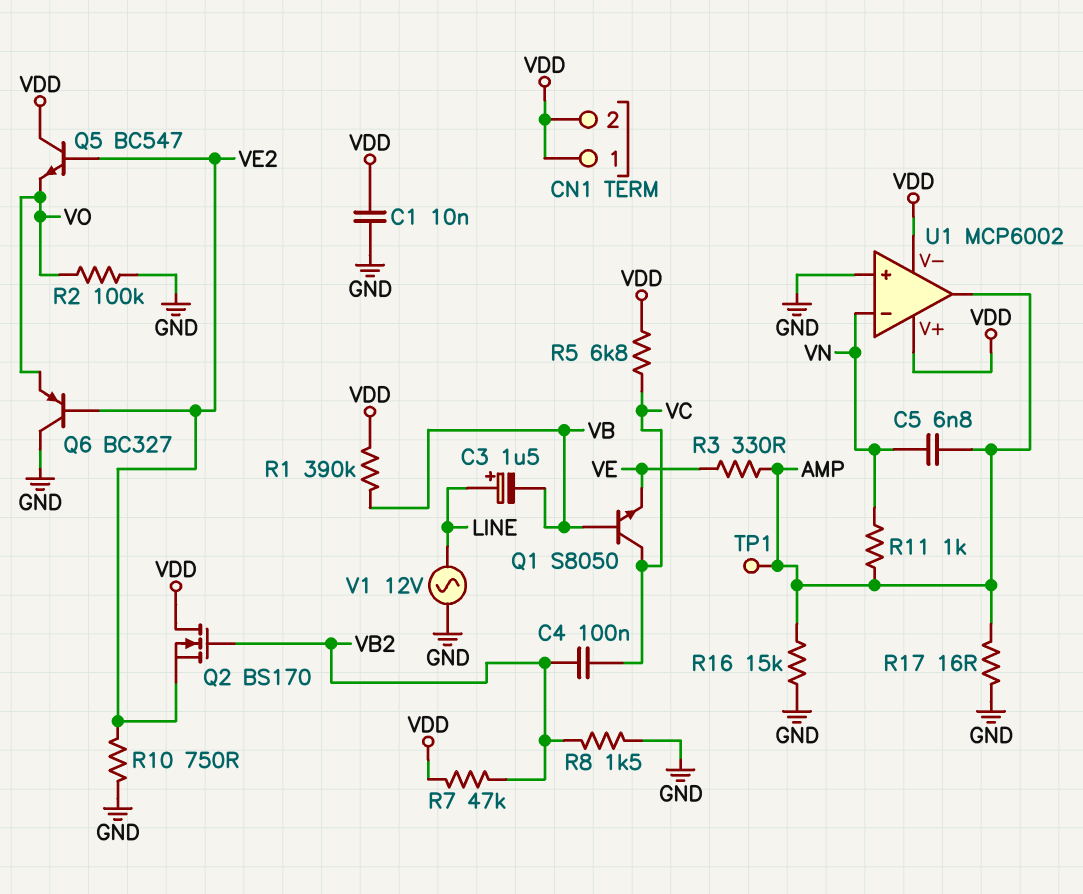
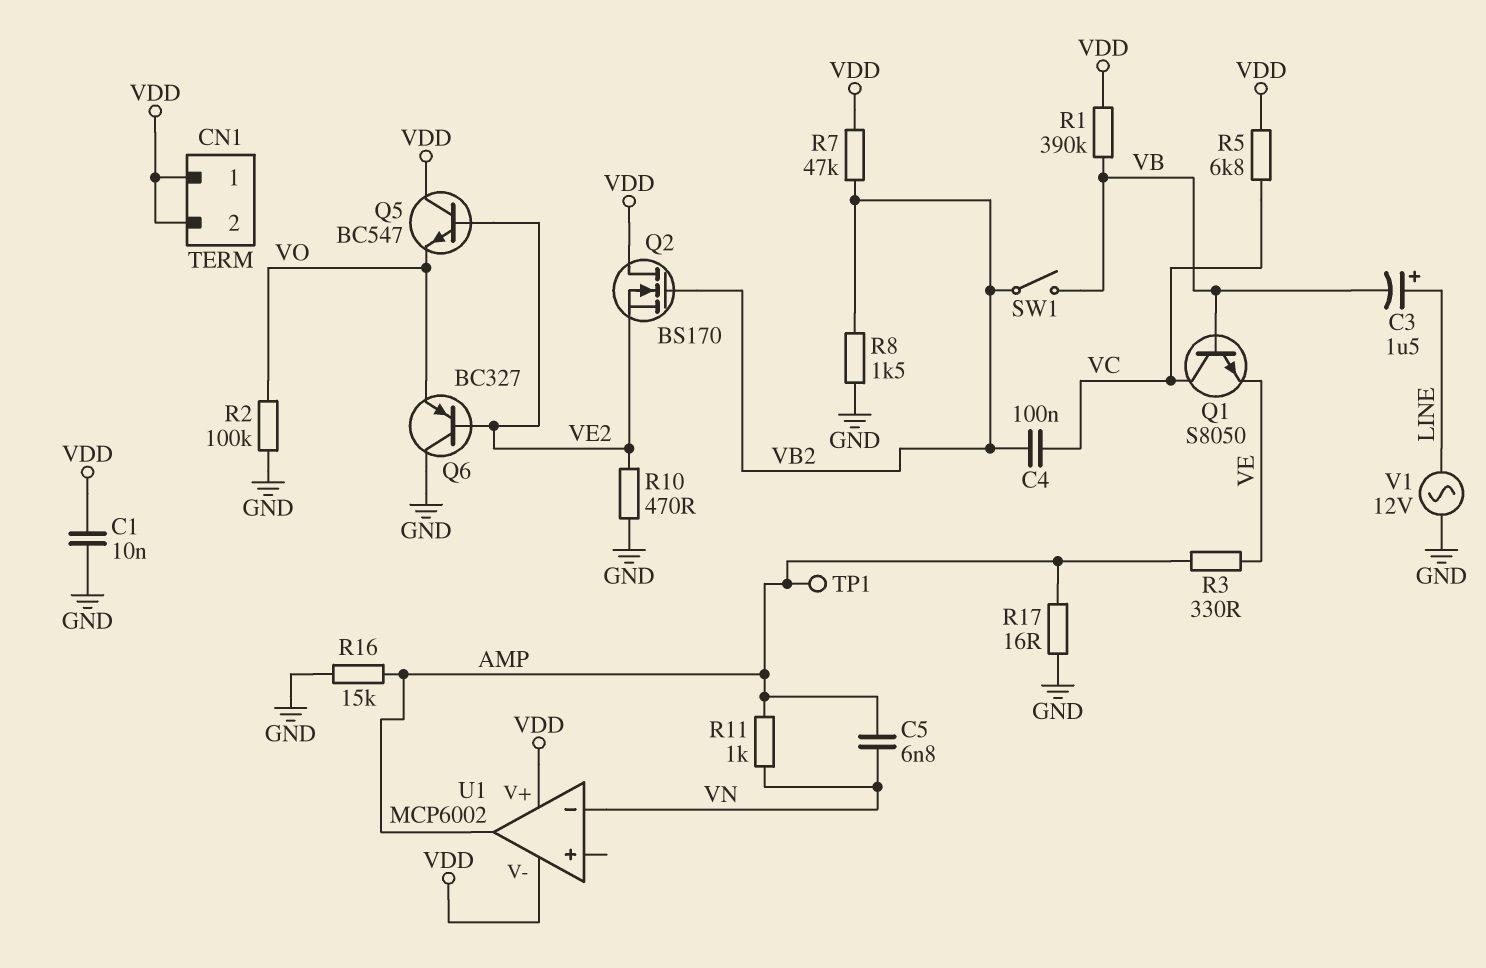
R10: 750 (GND, VE2) -> 470 (GND, VE2)
SW1: none -> switch (VB, VB2)
U1 pin in+: GND -> none

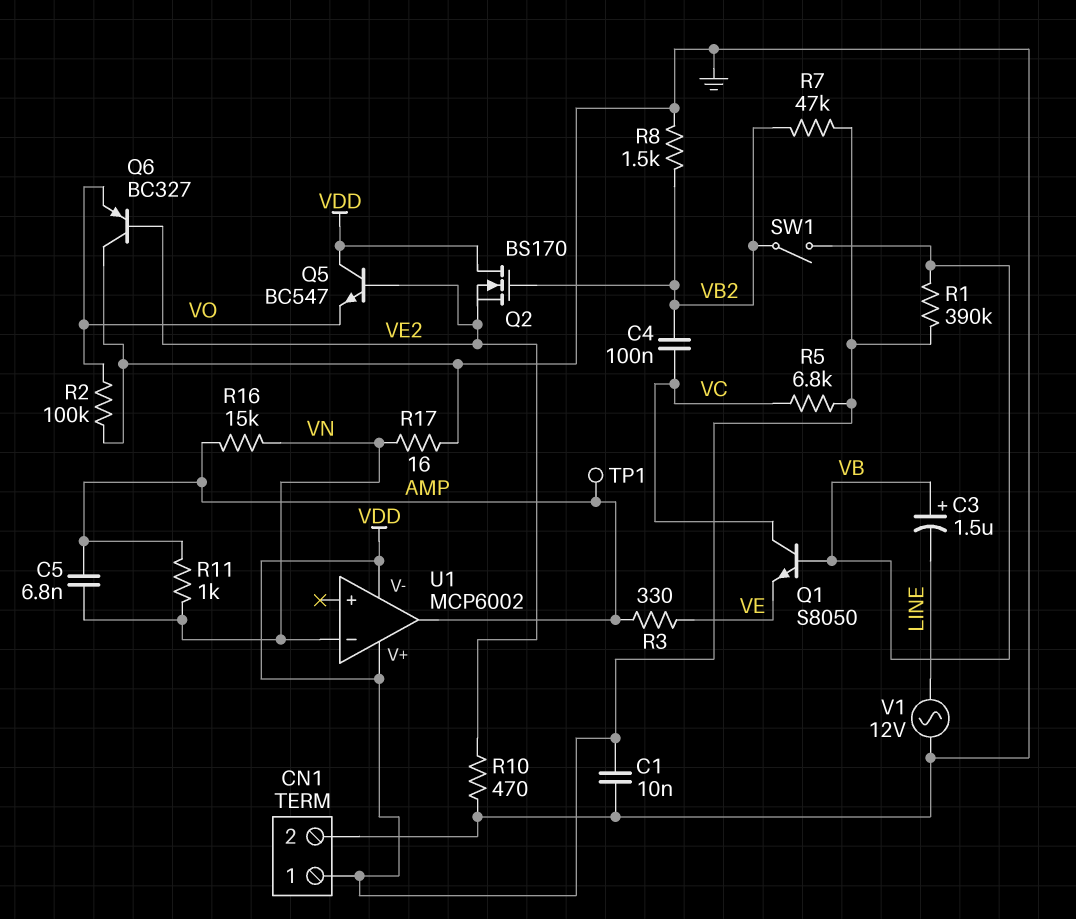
C3: 1.5uF (plus LINE, minus VB) -> 1.5uF (plus VB, minus LINE)
CN1 pin 2: VDD -> GND
R16: 15k (AMP, GND) -> 15k (AMP, VN)
R17: 16 (AMP, GND) -> 16 (GND, VN)

